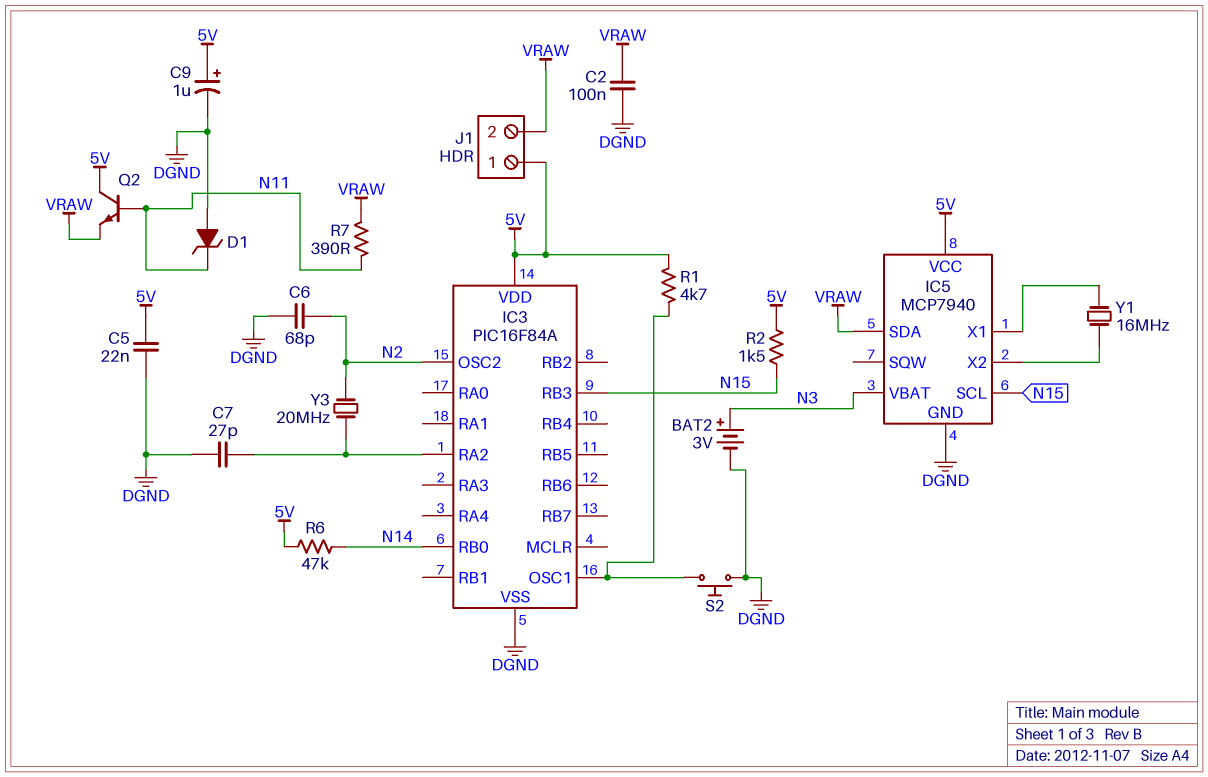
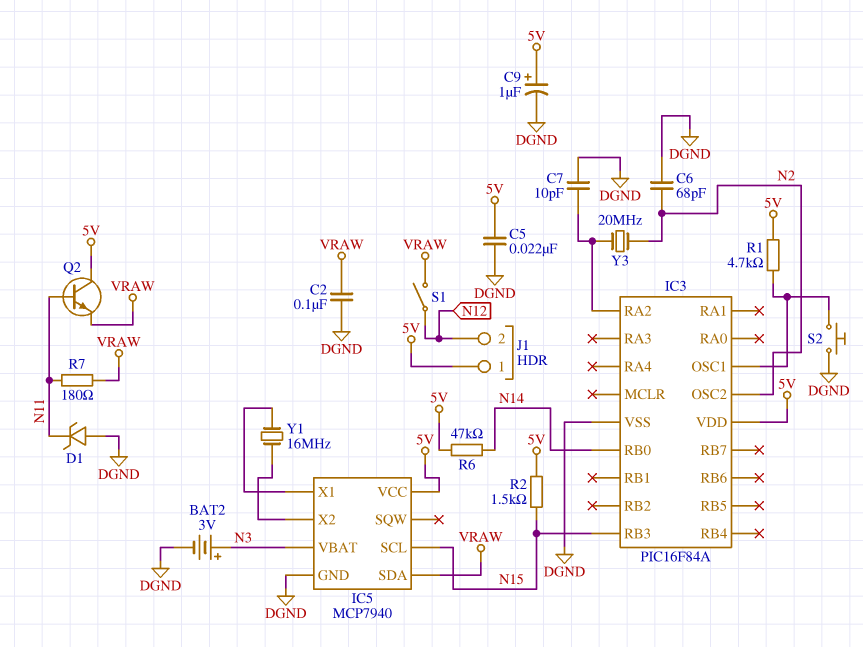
C7: 27pF (DGND, IC3/RA2) -> 10pF (DGND, IC3/RA2)
J1 pin 2: VRAW -> N12
R7: 390 (N11, VRAW) -> 180 (N11, VRAW)
S1: none -> switch (N12, VRAW)

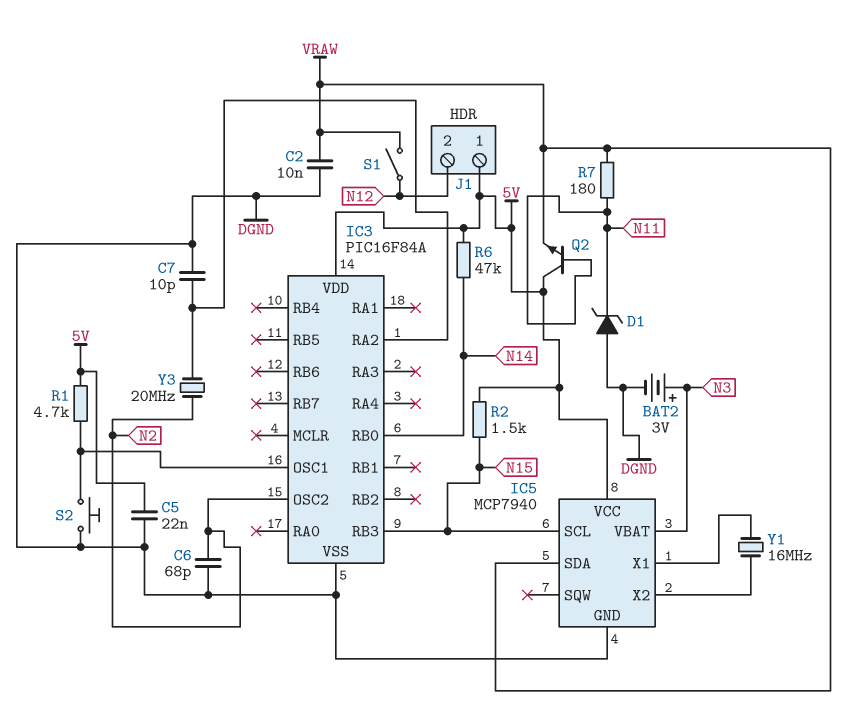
C2: 100nF (DGND, VRAW) -> 10nF (DGND, VRAW)
C9: 1uF (plus 5V, minus DGND) -> none

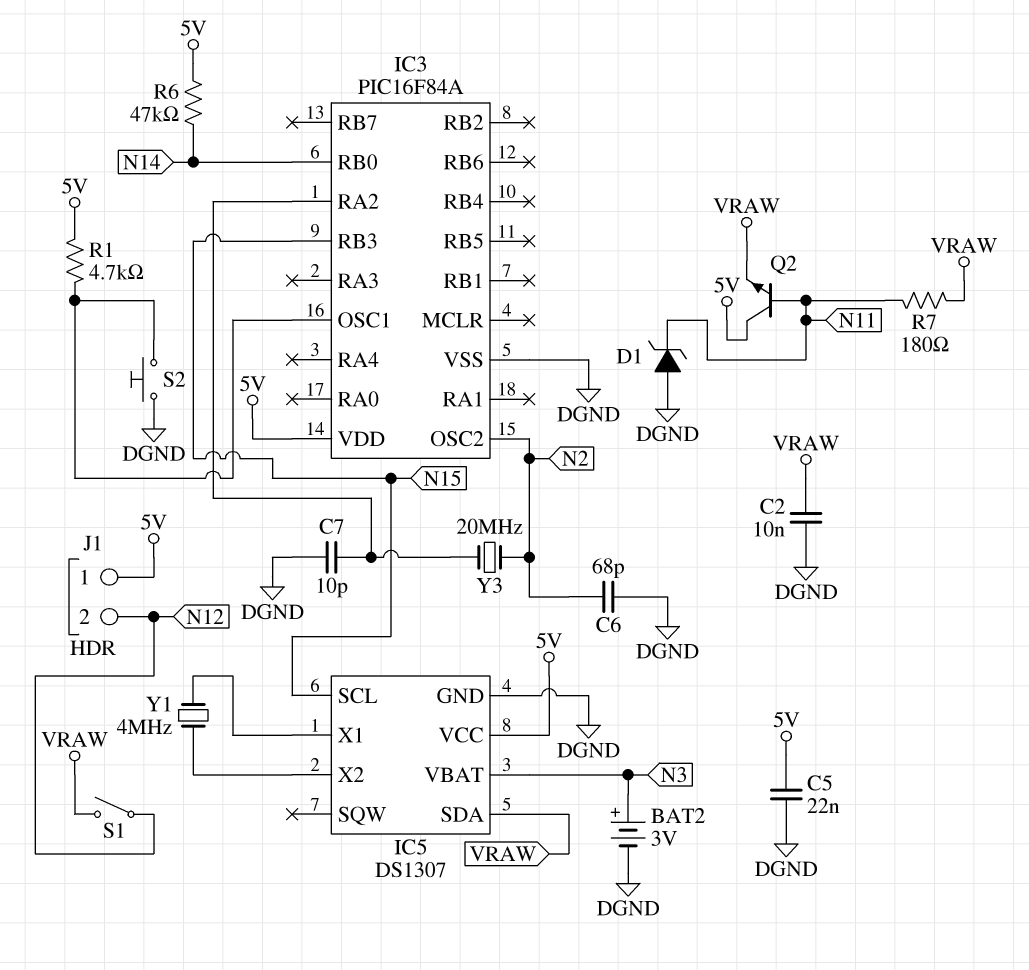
IC5: MCP7940 -> DS1307
R2: 1.5k (5V, N15) -> none
Y1: 16MHz (IC5/X1, IC5/X2) -> 4MHz (IC5/X1, IC5/X2)

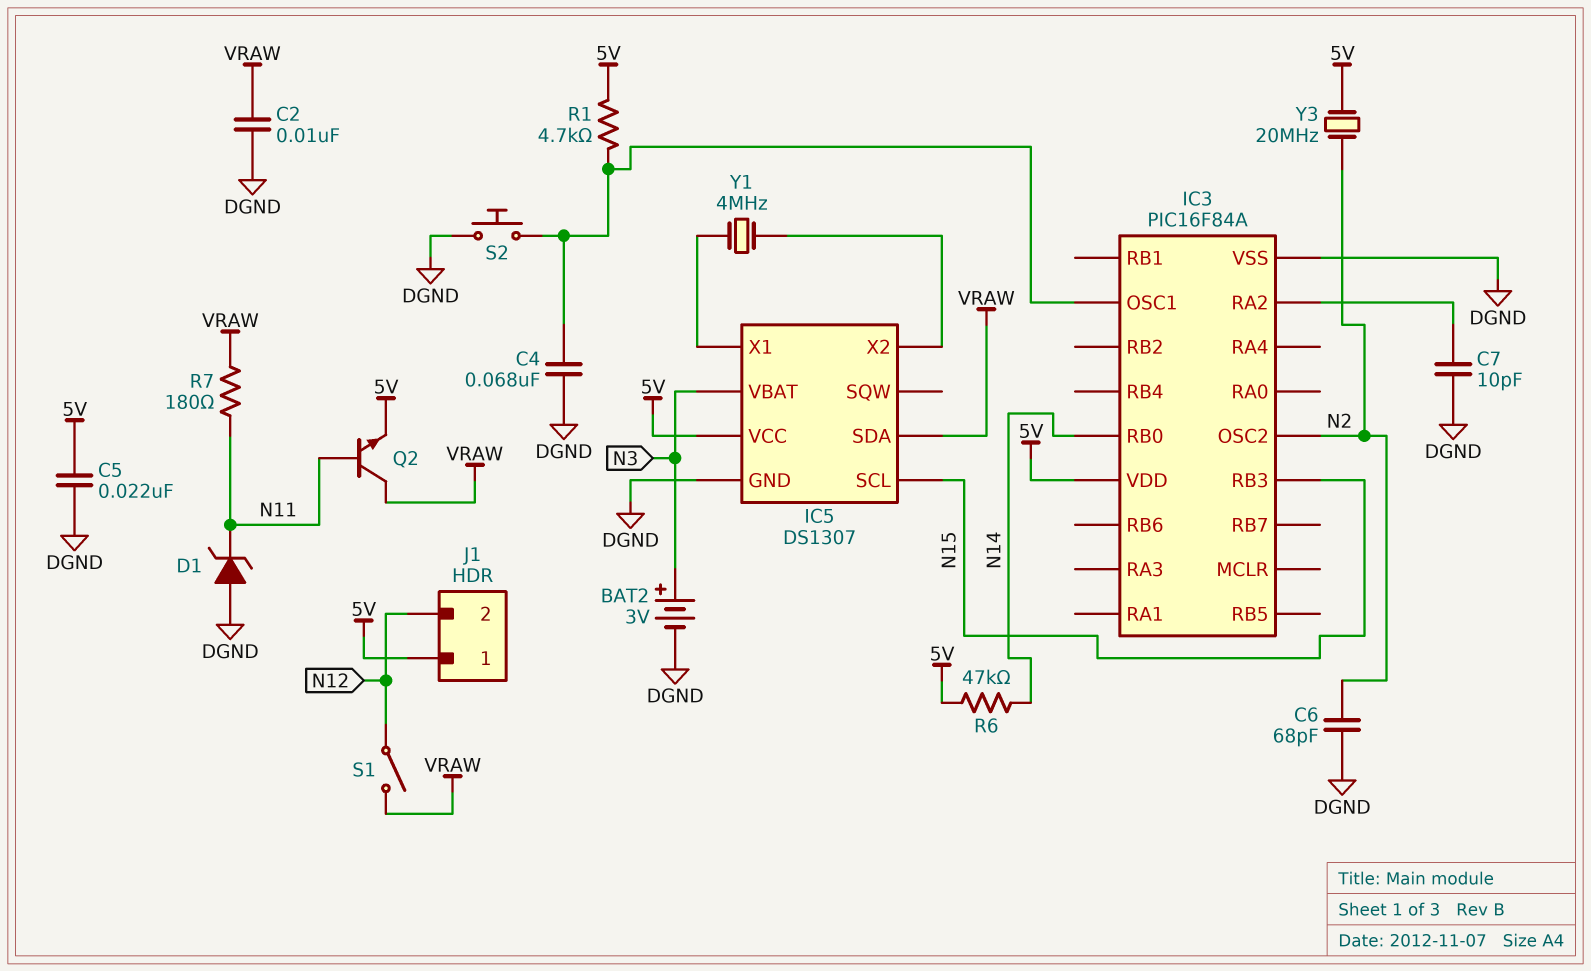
C4: none -> 68nF (DGND, IC3/OSC1)
Q2: NPN (B N11, C 5V, E VRAW) -> NPN (B N11, C VRAW, E 5V)
Y3: 20MHz (IC3/RA2, N2) -> 20MHz (5V, N2)

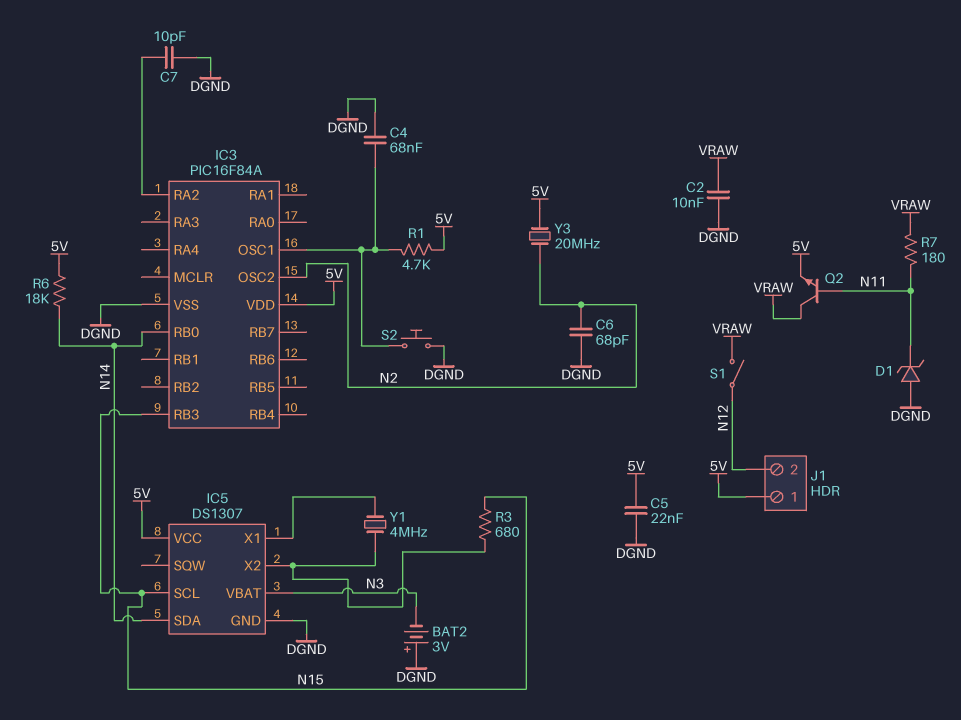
BAT2: 3V (plus N3, minus DGND) -> 3V (plus DGND, minus N3)
IC5 pin SDA: VRAW -> N14
R3: none -> 680 (IC5/X2, N15)
R6: 47k (5V, N14) -> 18k (5V, N14)

